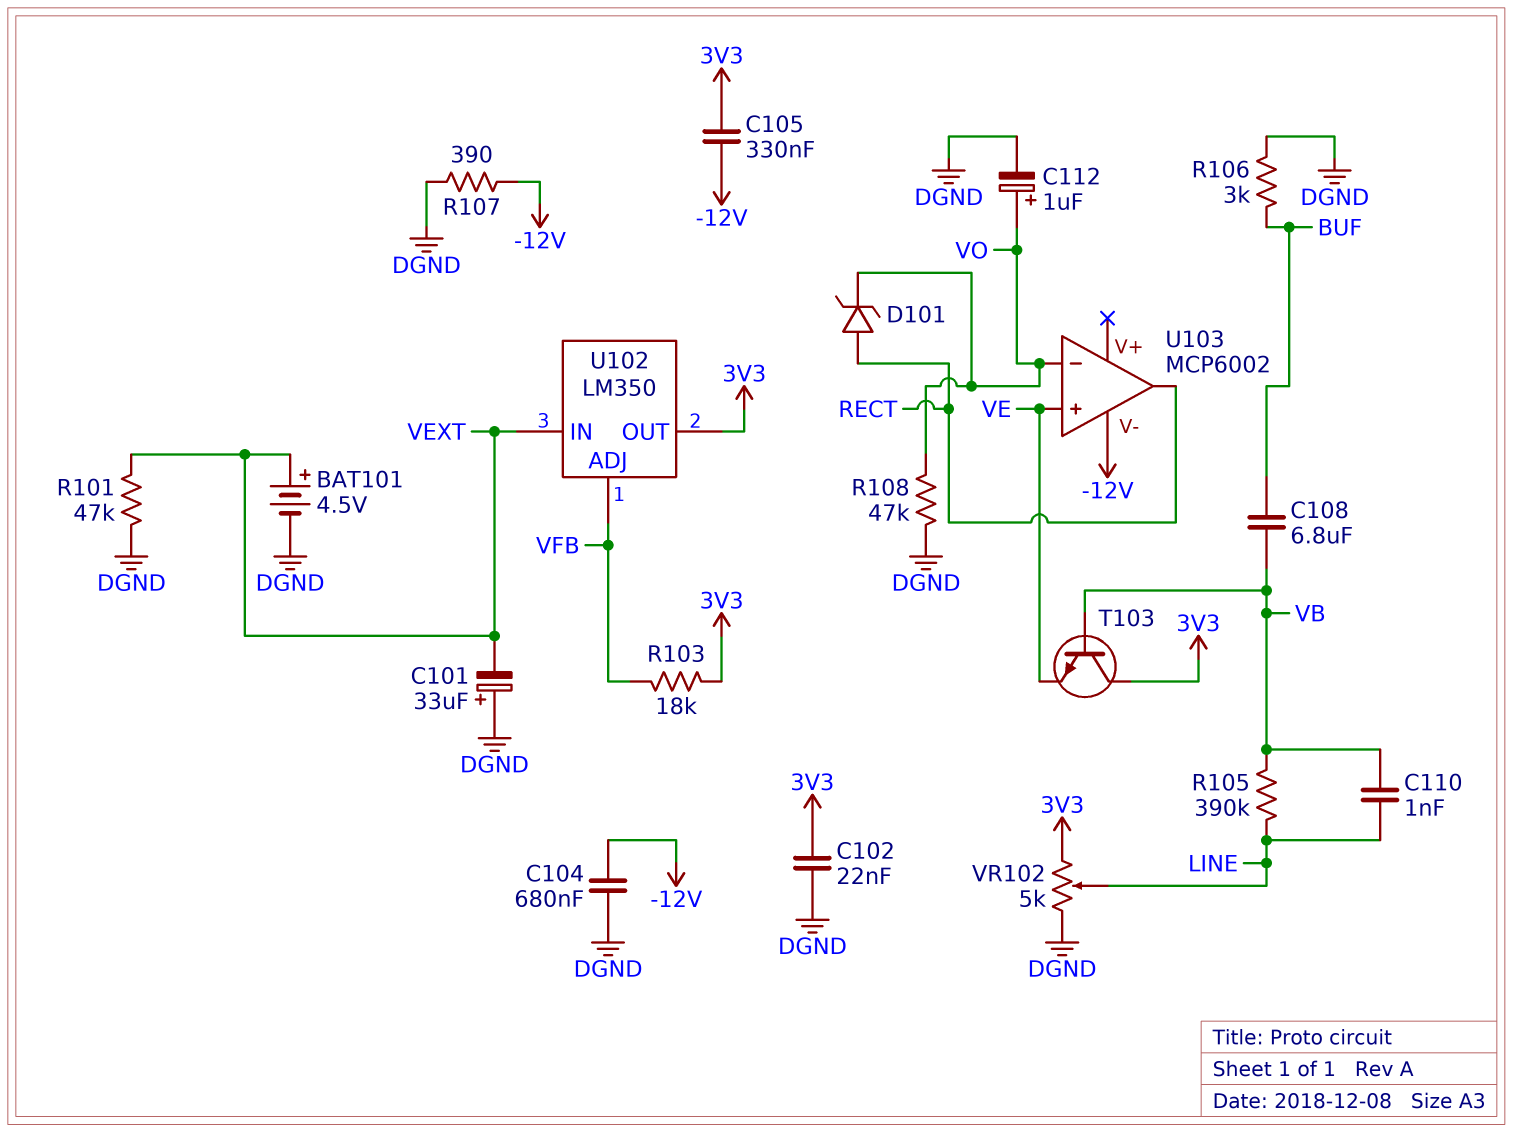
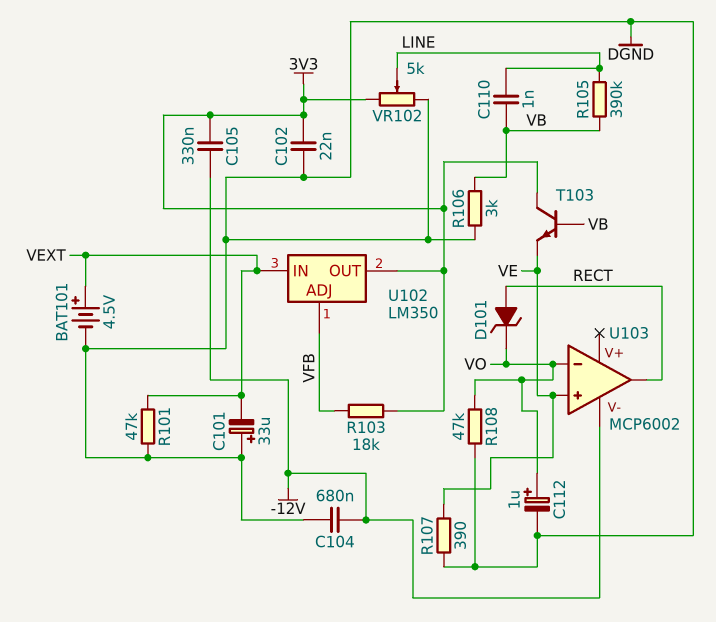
C108: 6.8uF (BUF, VB) -> none
R106: 3k (BUF, DGND) -> 3k (DGND, VB)
R107: 390 (-12V, DGND) -> 390 (DGND, VE)

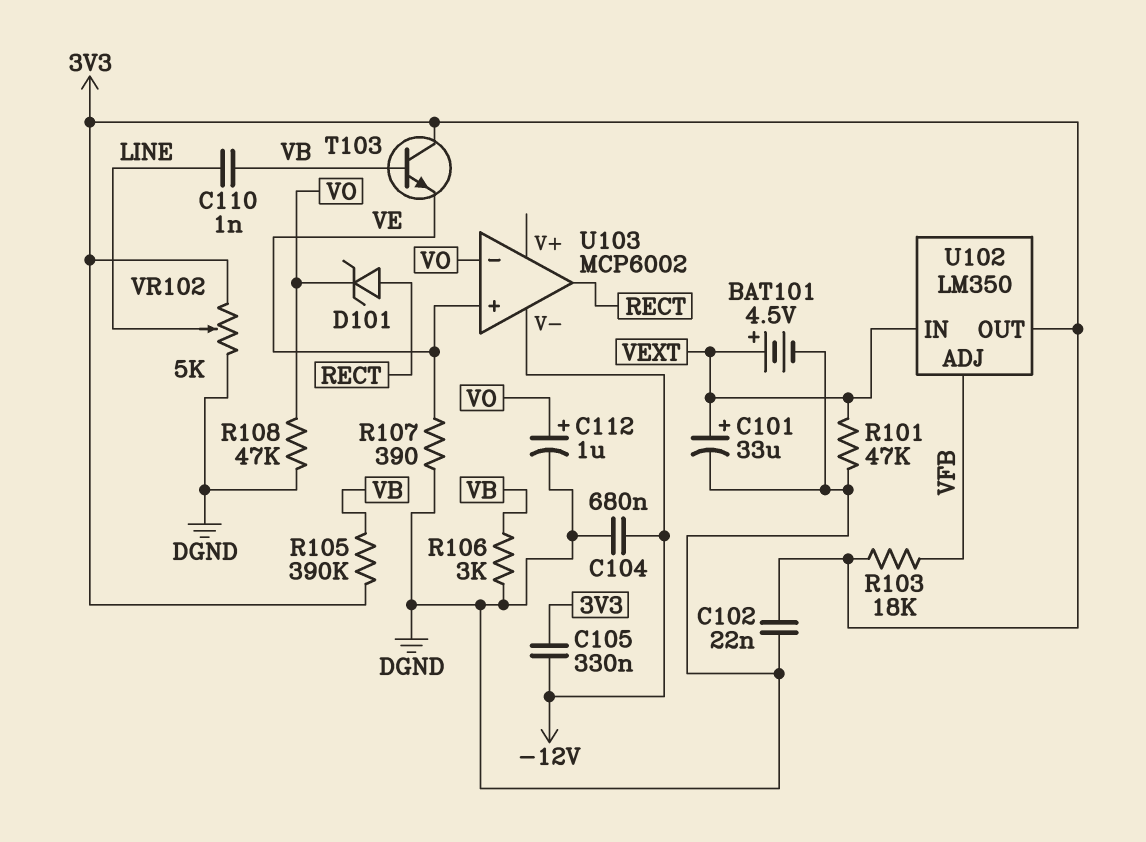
C101: 33uF (plus DGND, minus VEXT) -> 33uF (plus VEXT, minus DGND)
R105: 390k (LINE, VB) -> 390k (3V3, VB)

